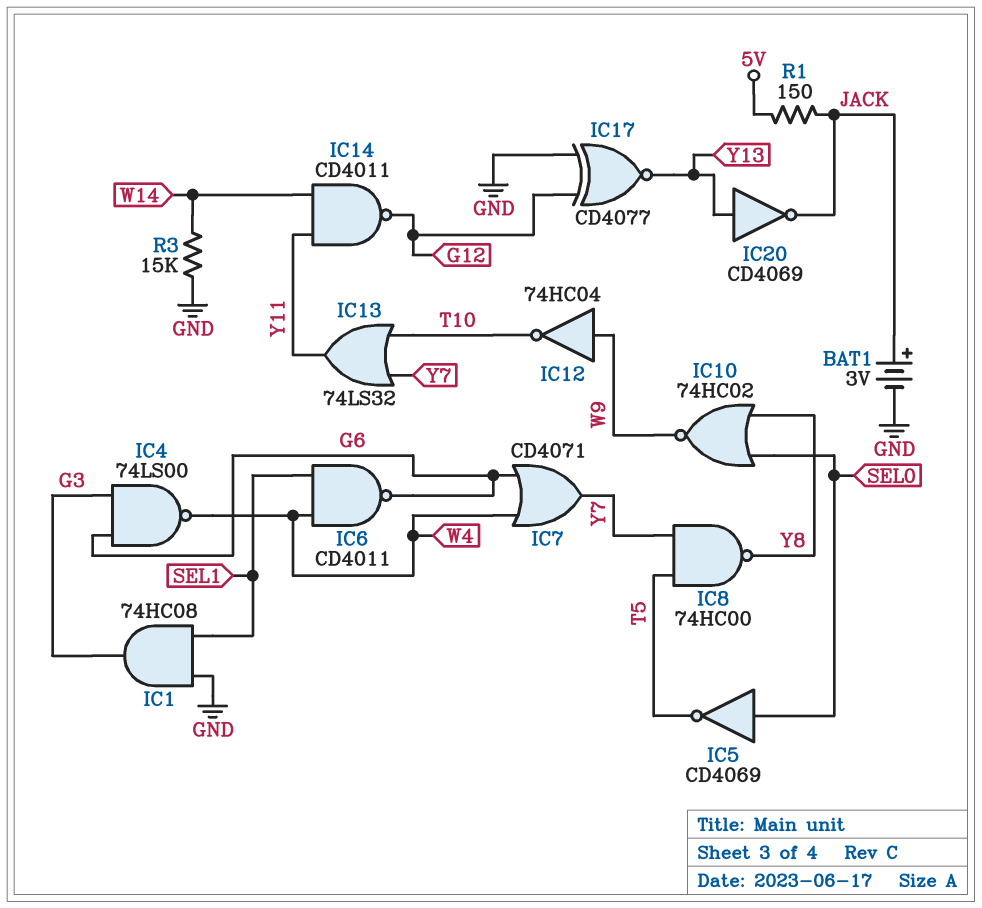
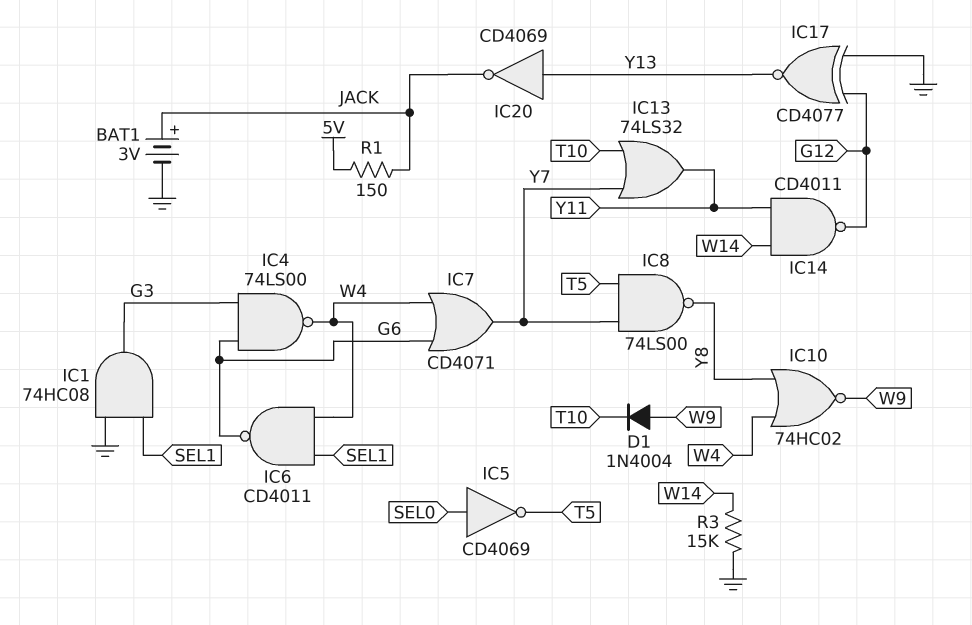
D1: none -> diode 1N4004 (A W9, K T10)
IC8: NAND 74HC00 (in T5, in Y7, out Y8) -> NAND 74LS00 (in T5, in Y7, out Y8)
IC10: NOR 74HC02 (in SEL0, in Y8, out W9) -> NOR 74HC02 (in W4, in Y8, out W9)
IC12: NOT 74HC04 (in W9, out T10) -> none

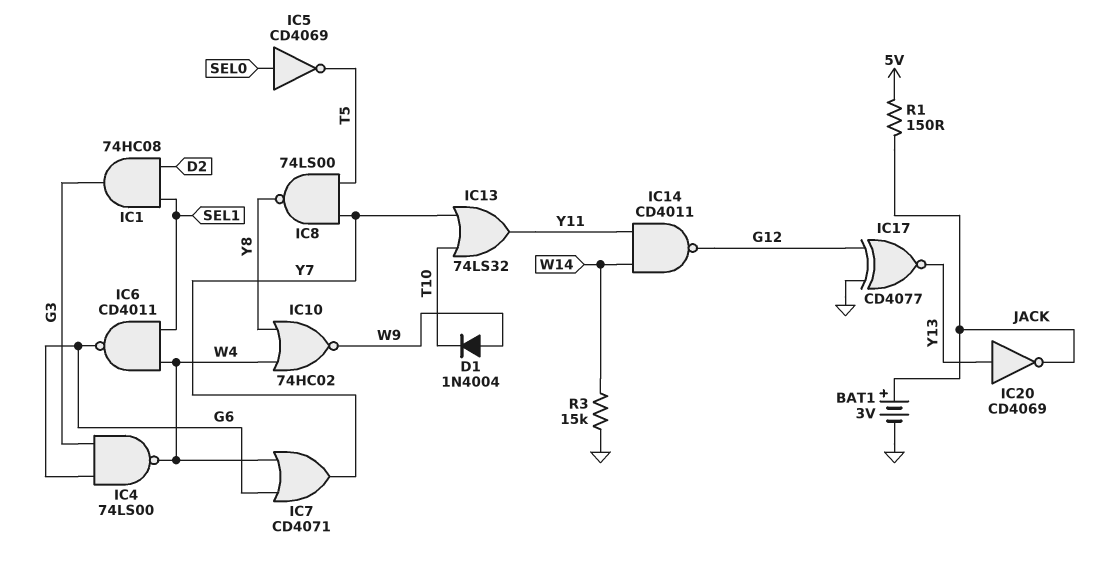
IC1: AND 74HC08 (in GND, in SEL1, out G3) -> AND 74HC08 (in D2, in SEL1, out G3)

